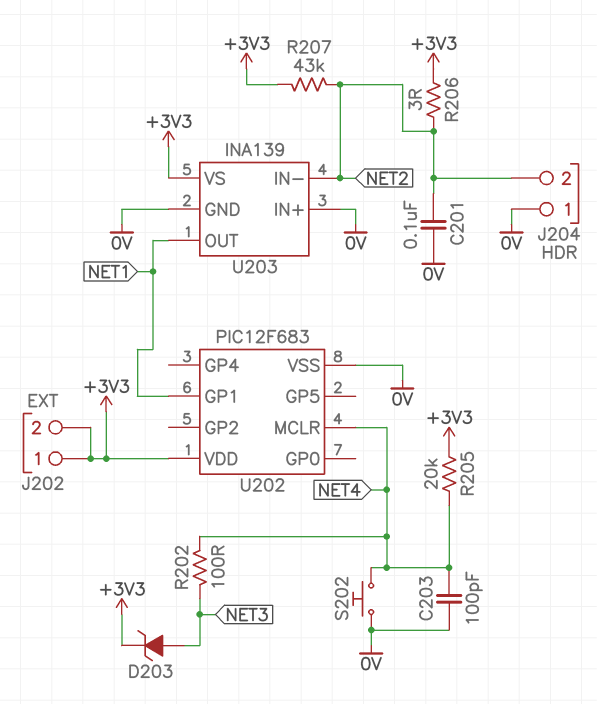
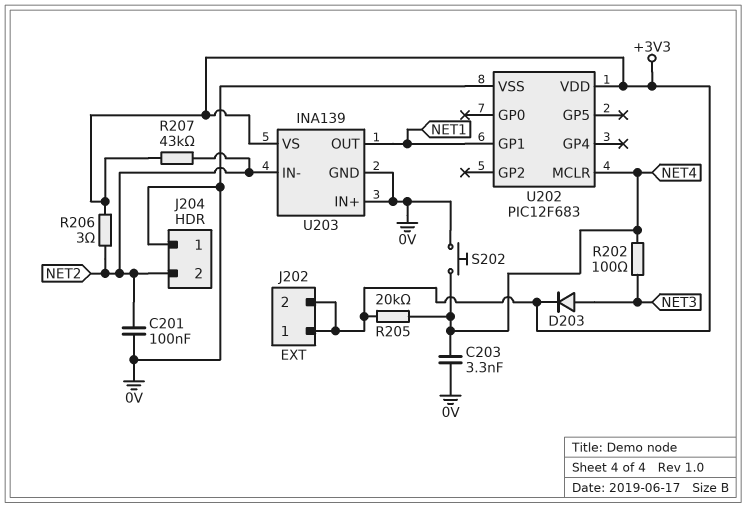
C203: 100pF (0V, NET4) -> 3.3nF (0V, NET4)
D203: zener (A NET3, K +3V3) -> diode (A NET3, K +3V3)

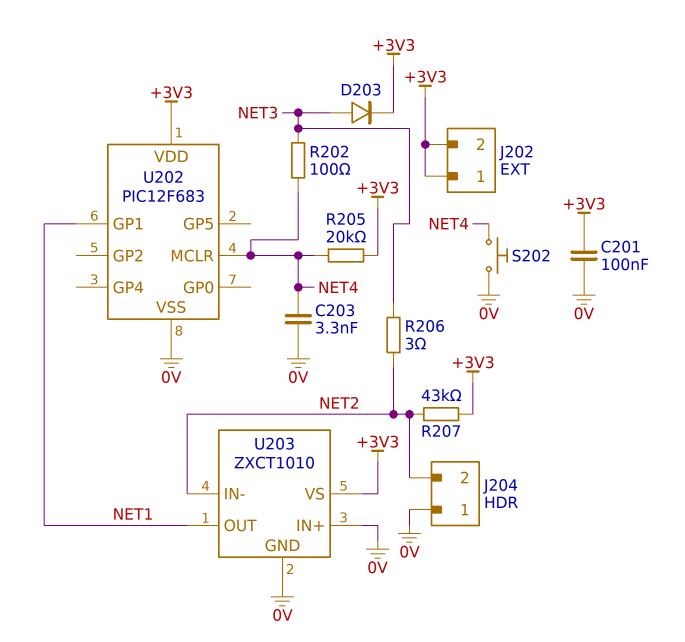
C201: 100nF (0V, NET2) -> 100nF (+3V3, 0V)
R206: 3 (+3V3, NET2) -> 3 (NET2, NET3)
U203: INA139 -> ZXCT1010

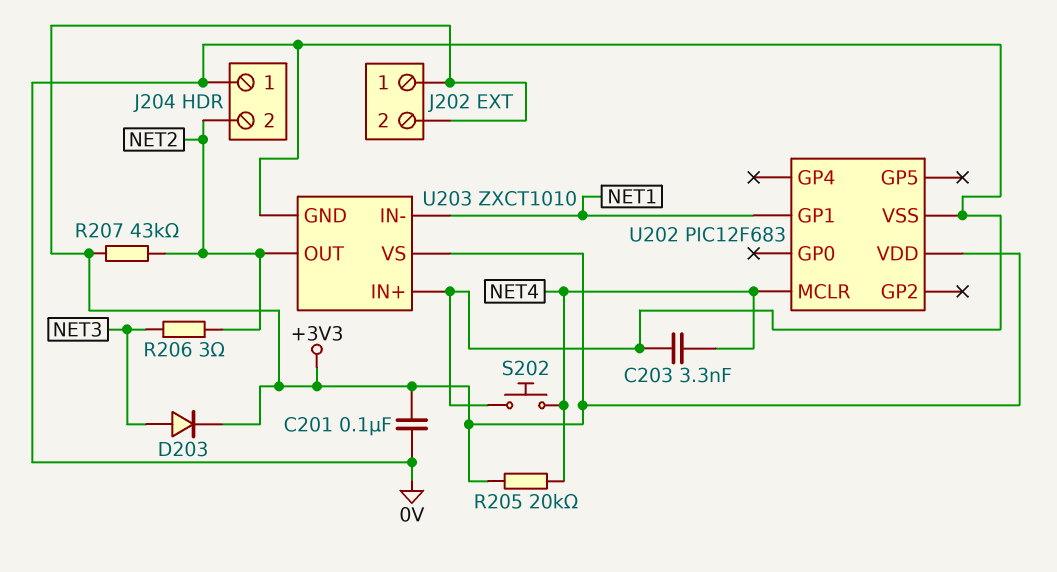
R202: 100 (NET3, NET4) -> none
U203 pin IN-: NET2 -> NET1
U203 pin OUT: NET1 -> NET2

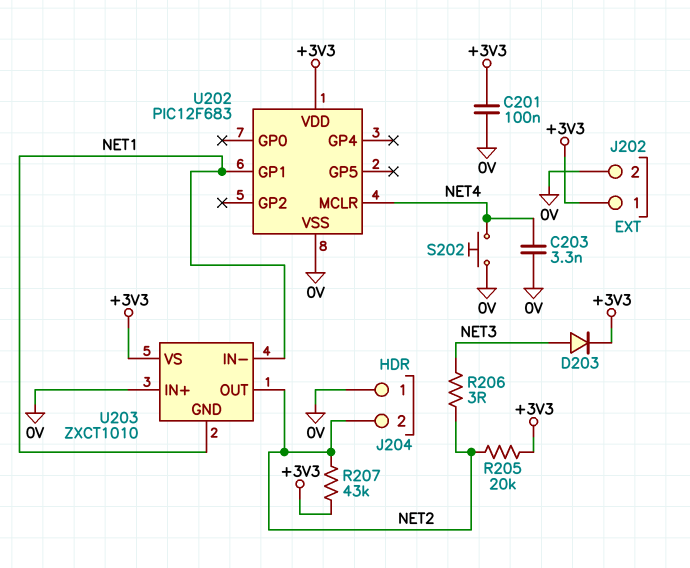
J202 pin 2: +3V3 -> 0V
R205: 20k (+3V3, NET4) -> 20k (+3V3, NET2)
U203 pin GND: 0V -> NET1

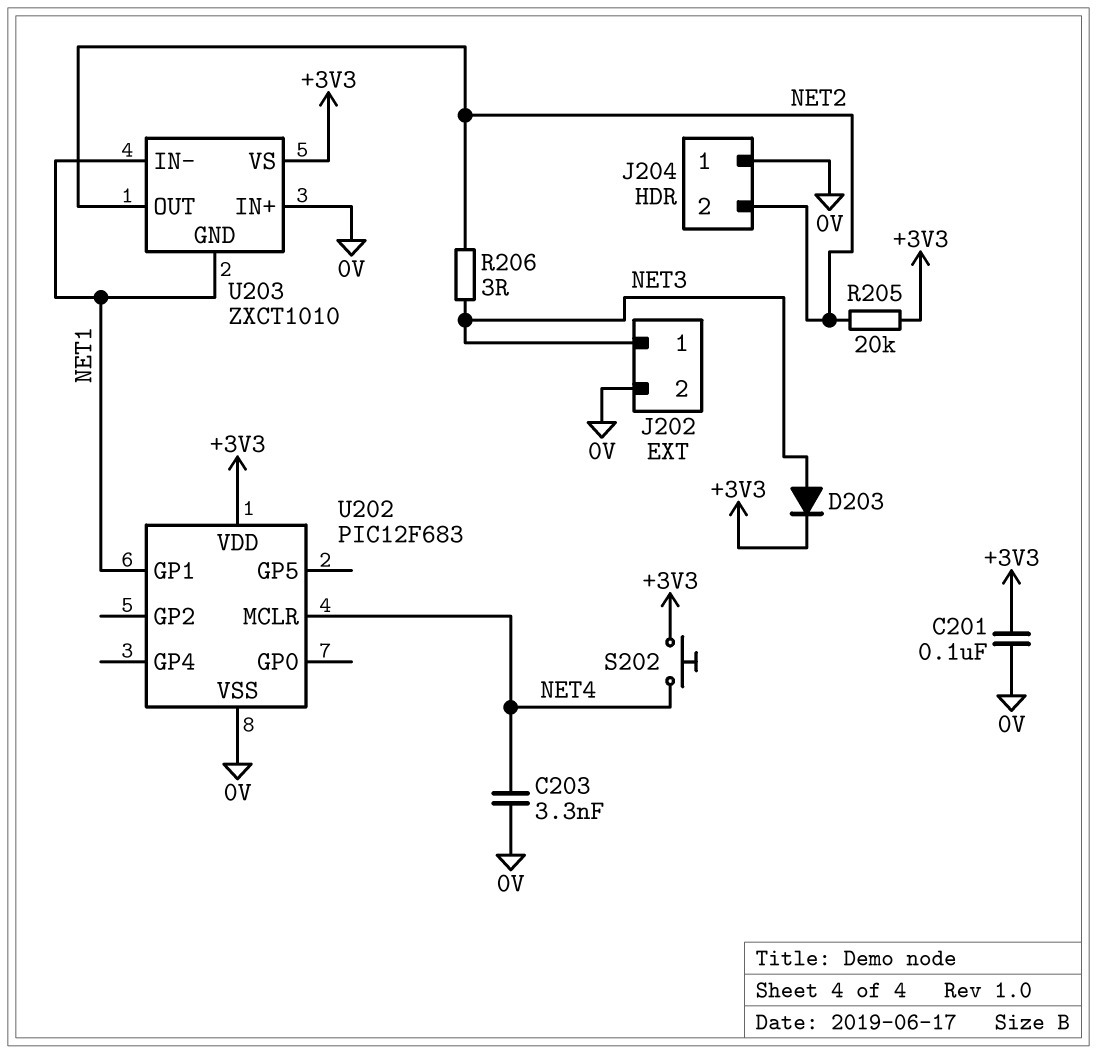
J202 pin 1: +3V3 -> NET3
R207: 43k (+3V3, NET2) -> none
S202: button (0V, NET4) -> button (+3V3, NET4)

